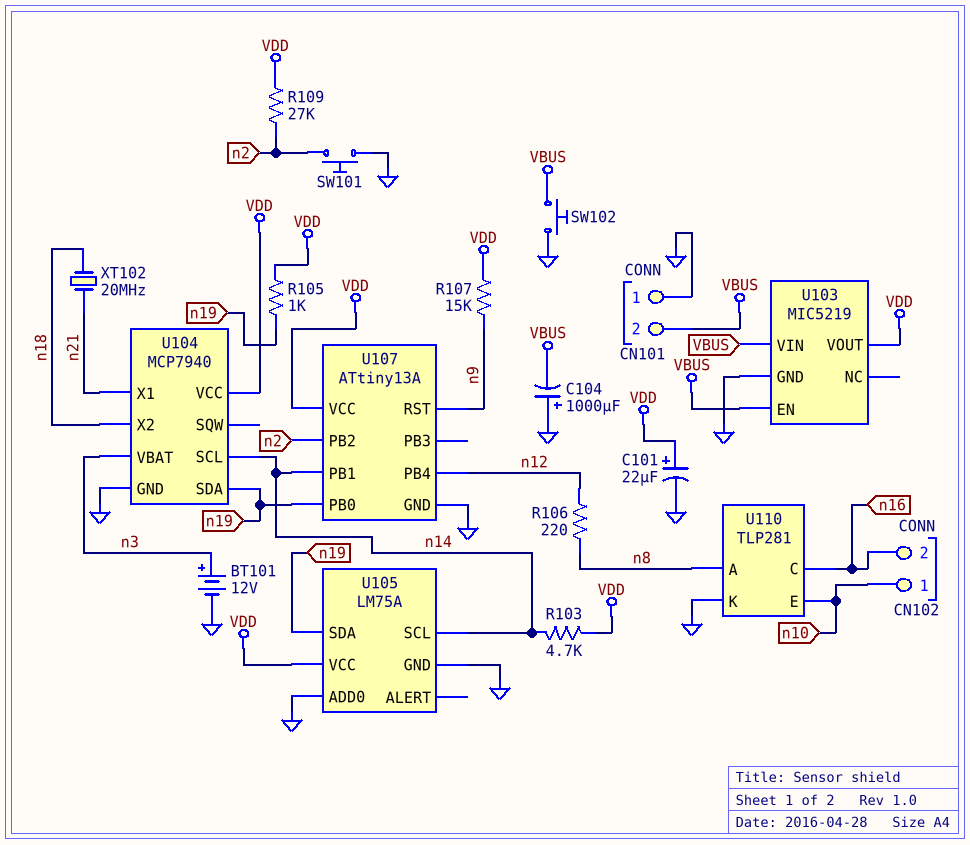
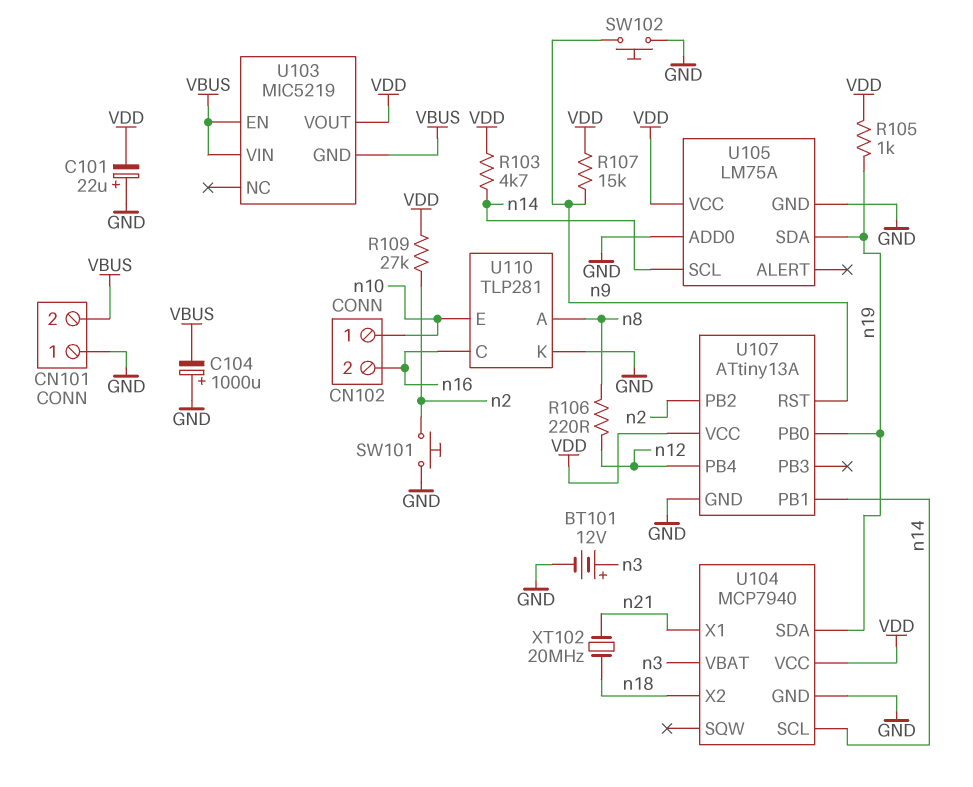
C101: 22uF (plus VDD, minus GND) -> 22uF (plus GND, minus VDD)
SW102: button (GND, VBUS) -> button (GND, n9)
U103 pin GND: GND -> VBUS

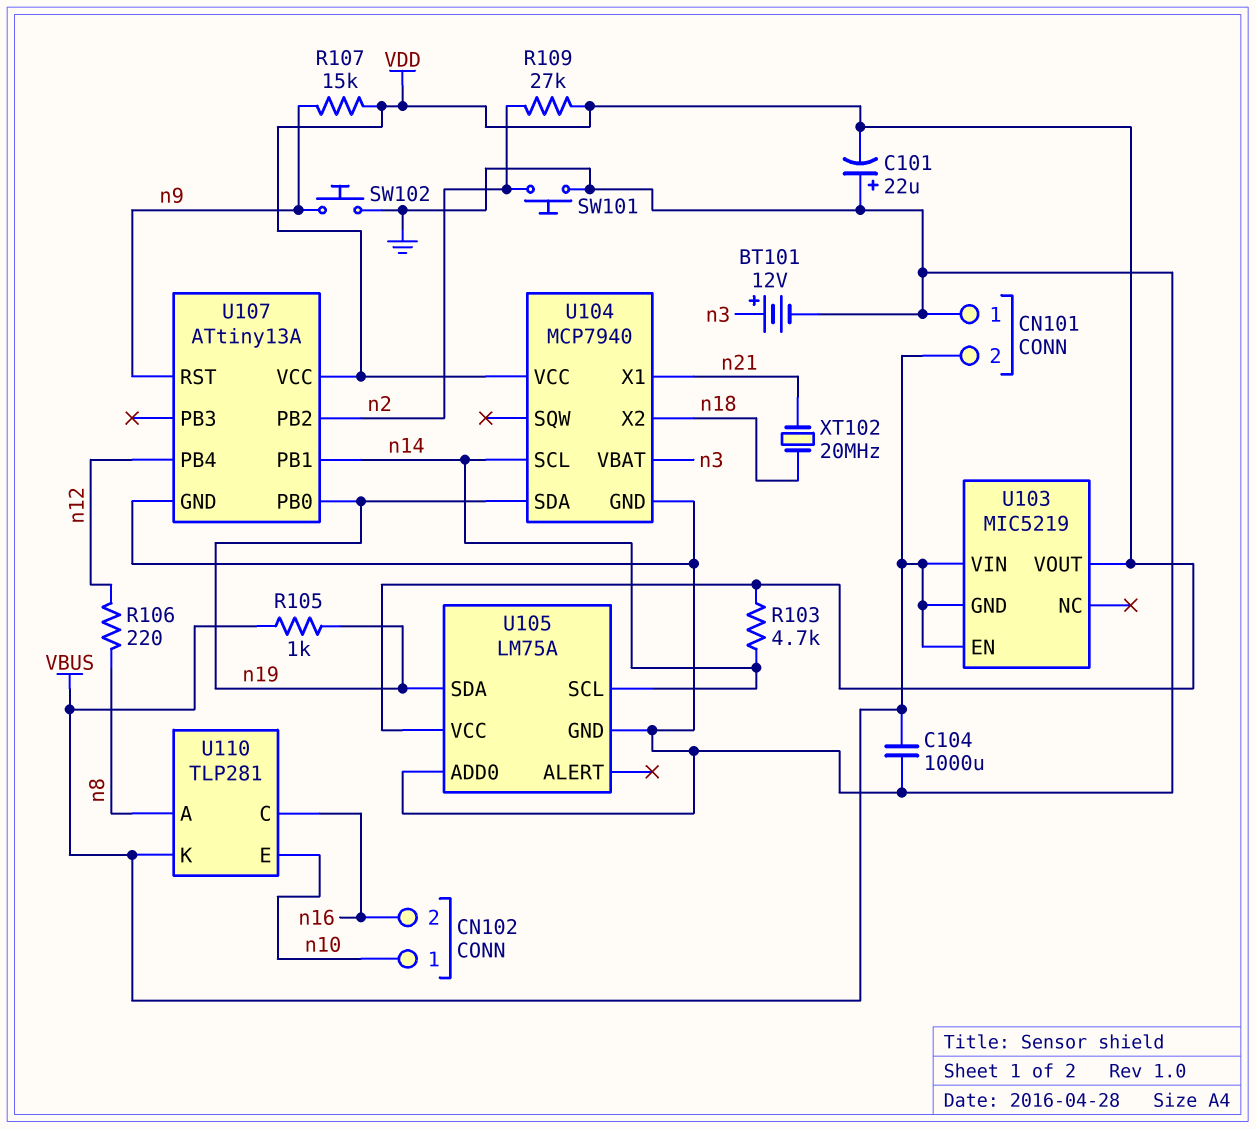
C104: 1000uF (plus GND, minus VBUS) -> 1000uF (GND, VBUS)
R105: 1k (VDD, n19) -> 1k (VBUS, n19)
U110 pin K: GND -> VBUS

